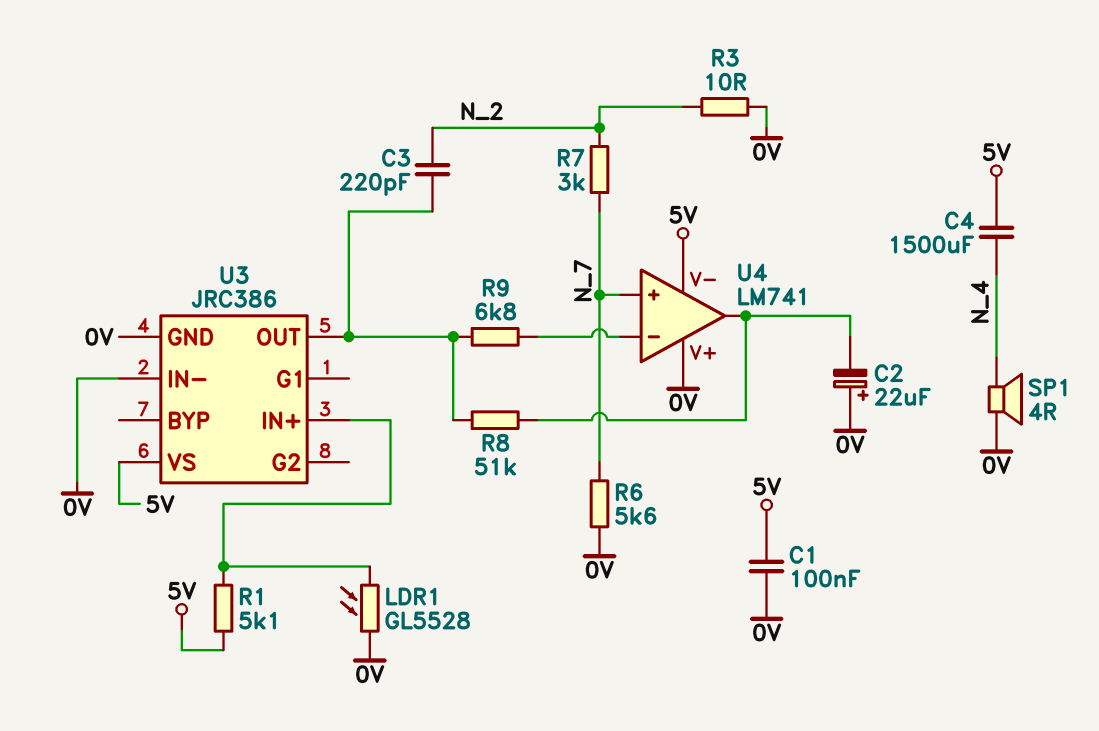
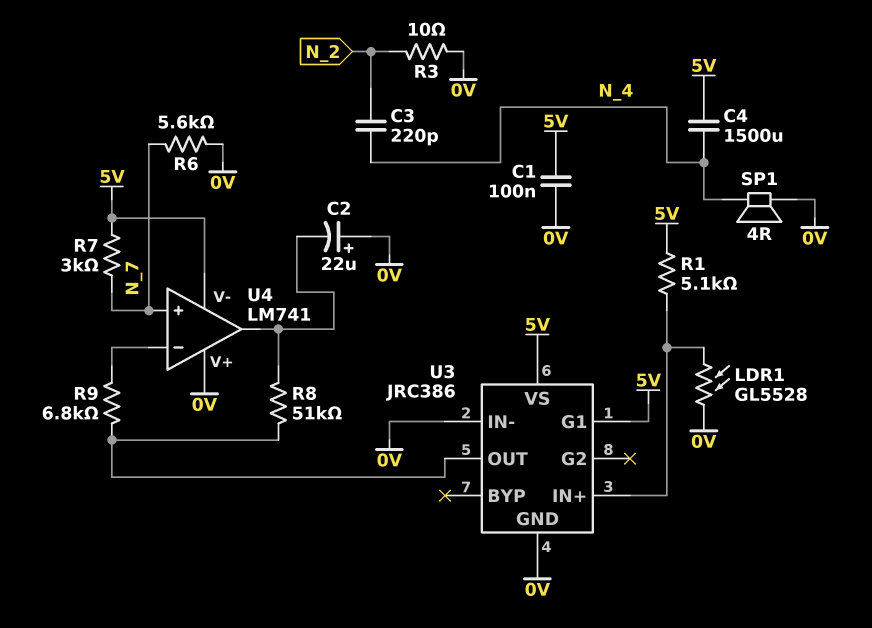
C3: 220pF (N_2, U3/OUT) -> 220pF (N_2, N_4)
R7: 3k (N_2, N_7) -> 3k (5V, N_7)
U3 pin G1: none -> 5V

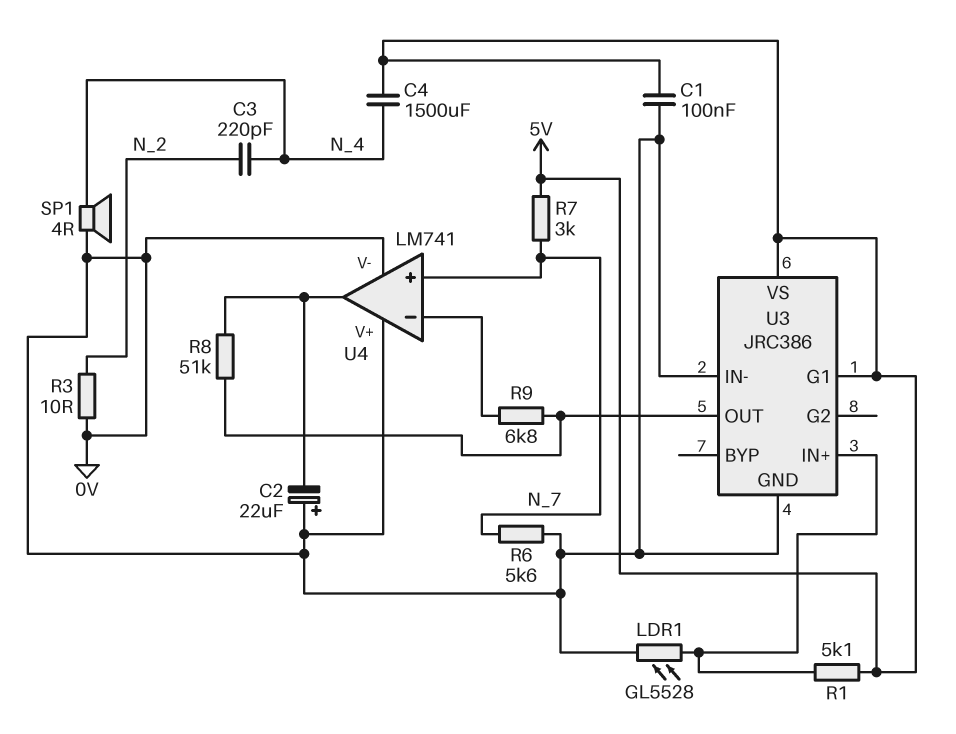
U4 pin V-: 5V -> 0V

